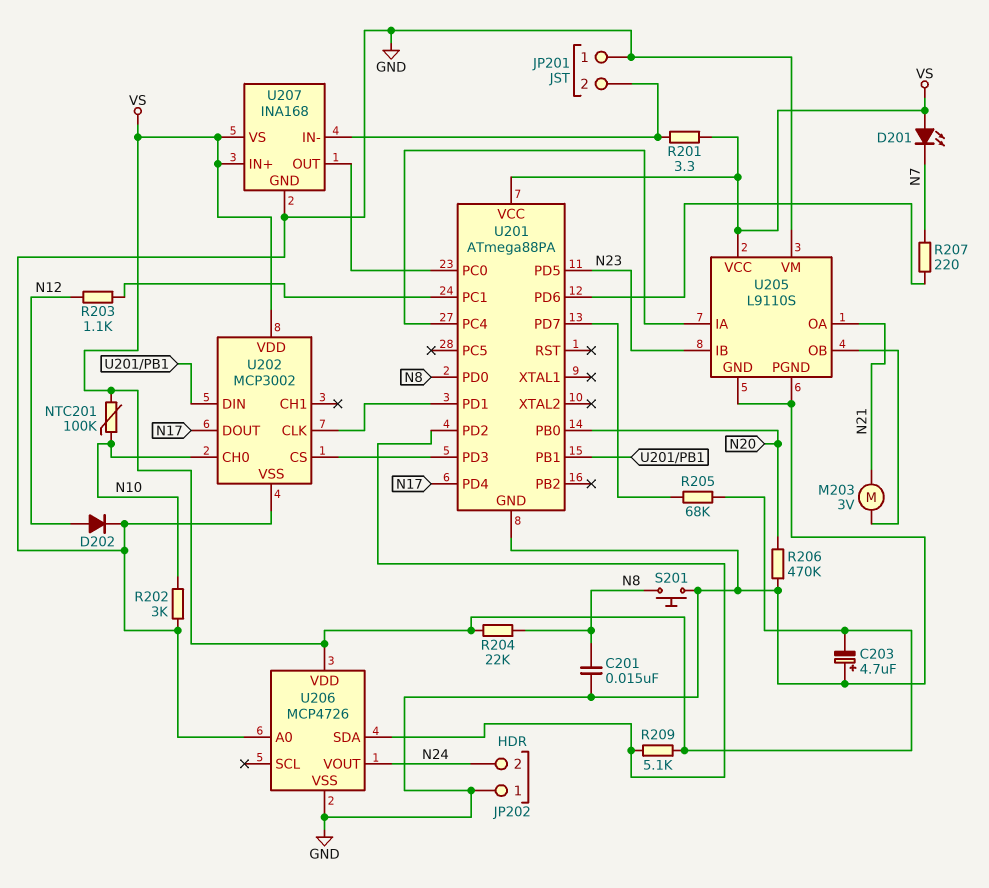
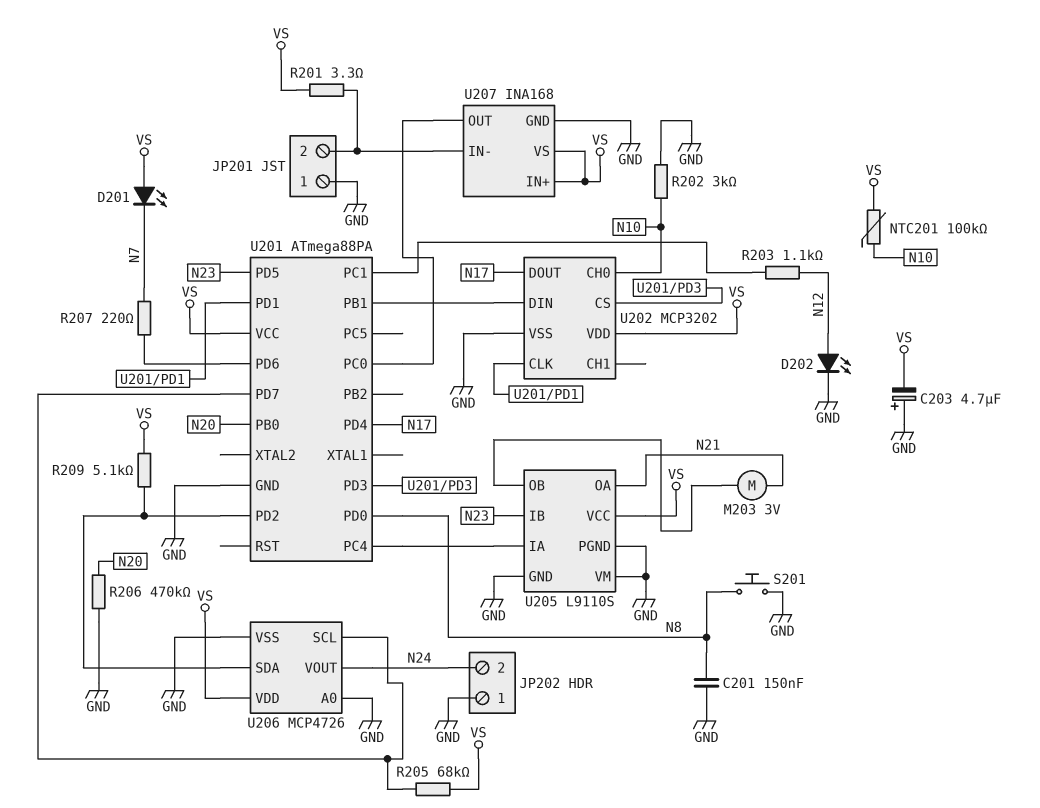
C201: 15nF (GND, N8) -> 150nF (GND, N8)
D202: diode (A N12, K GND) -> LED (A N12, K GND)
R204: 22k (N8, VS) -> none
U202: MCP3002 -> MCP3202
U206 pin SCL: none -> U201/PD7

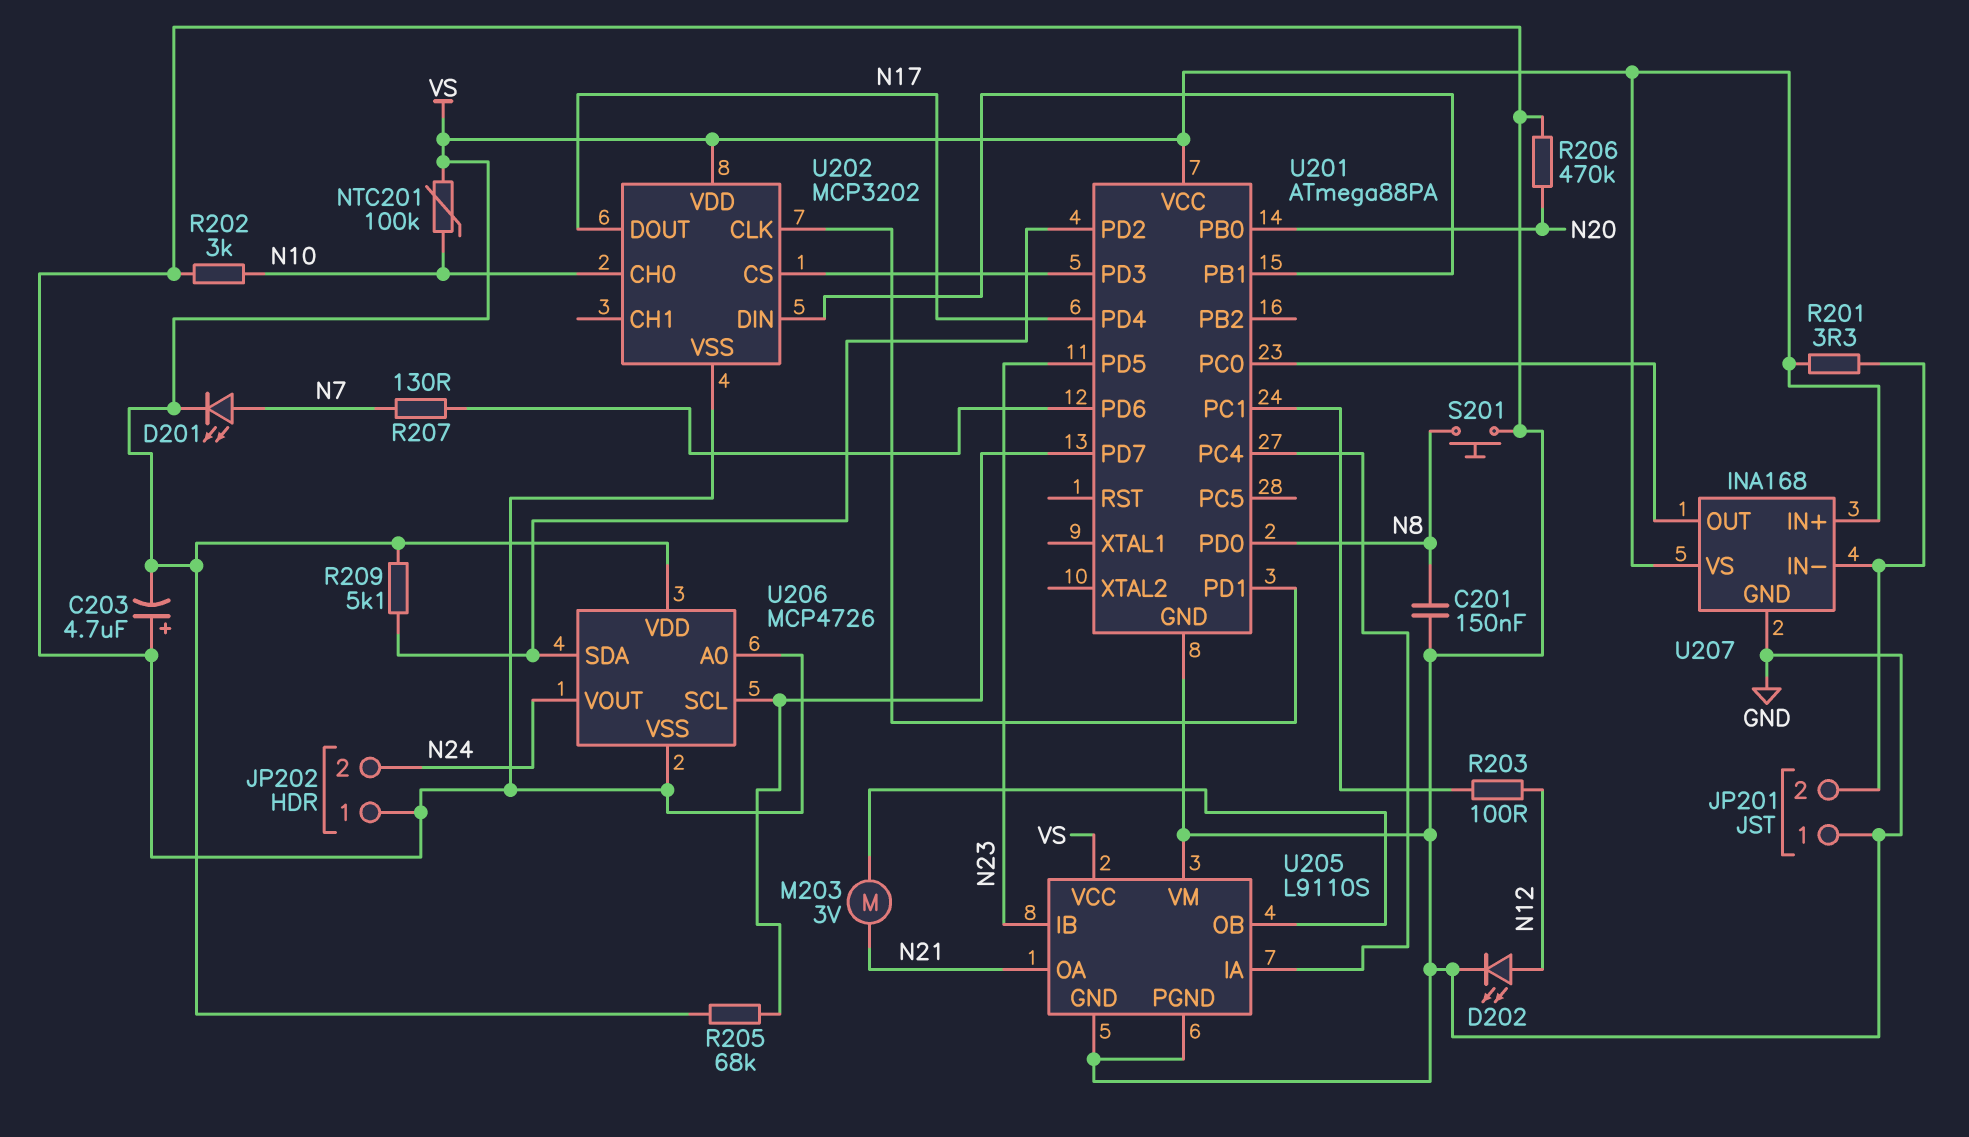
D201: LED (A VS, K N7) -> LED (A N7, K VS)
R203: 1.1k (N12, U201/PC1) -> 100 (N12, U201/PC1)
R207: 220 (N7, U201/PD6) -> 130 (N7, U201/PD6)

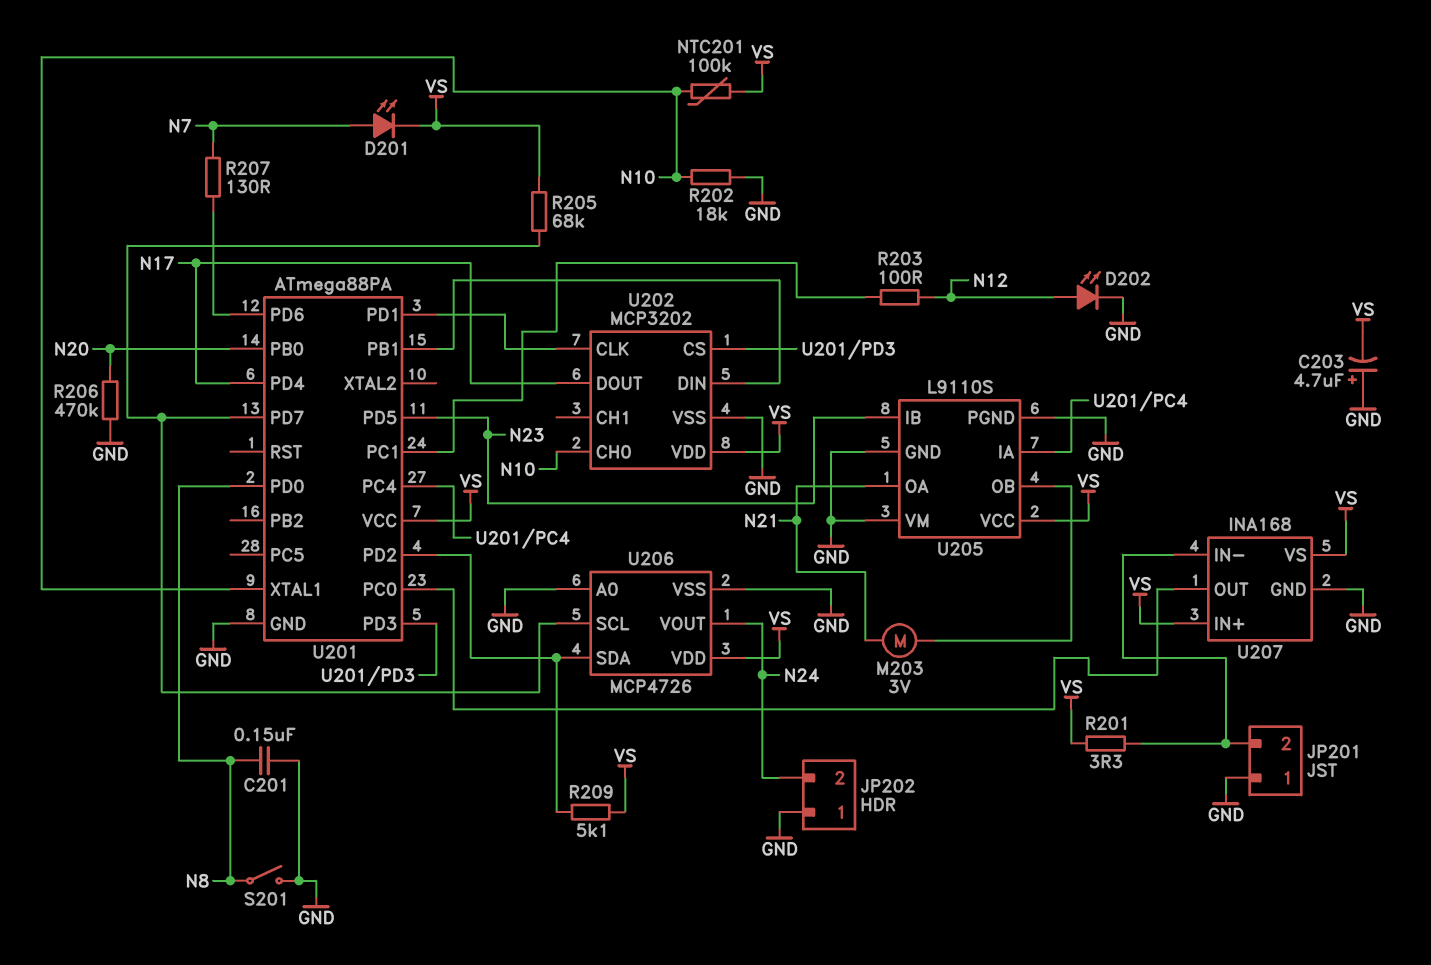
R202: 3k (GND, N10) -> 18k (GND, N10)
S201: button (GND, N8) -> switch (GND, N8)
U201 pin XTAL1: none -> N10

